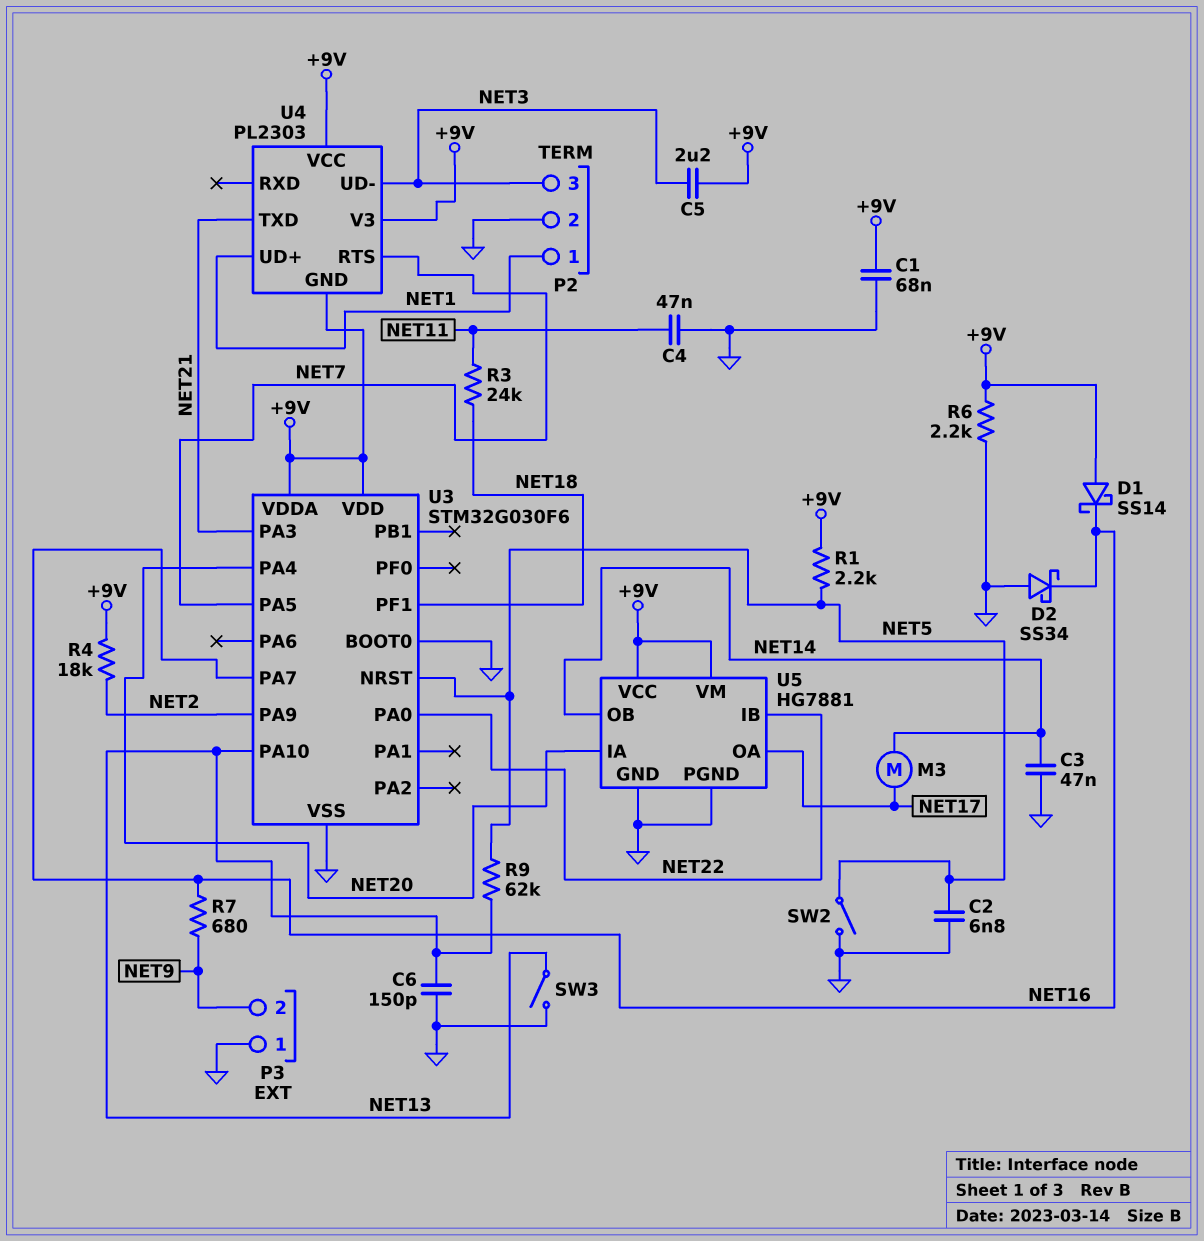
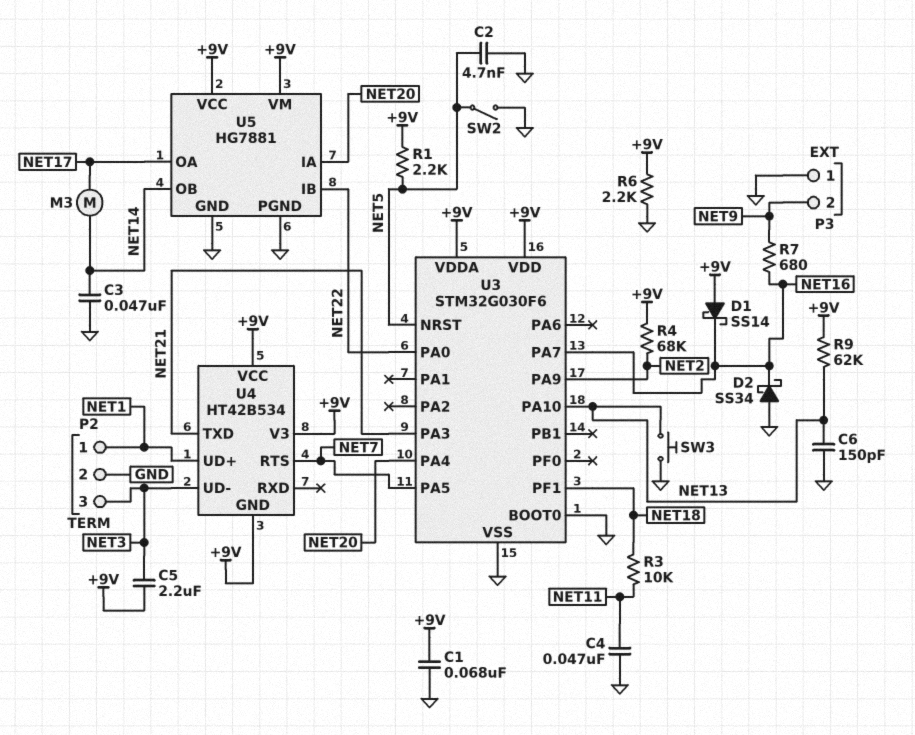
C2: 6.8nF (GND, NET5) -> 4.7nF (GND, NET5)
R3: 24k (NET11, NET18) -> 10k (NET11, NET18)
R4: 18k (+9V, NET2) -> 68k (+9V, NET2)
R9: 62k (NET5, NET13) -> 62k (+9V, NET13)
SW3: switch (GND, NET13) -> button (GND, NET13)
U4: PL2303 -> HT42B534

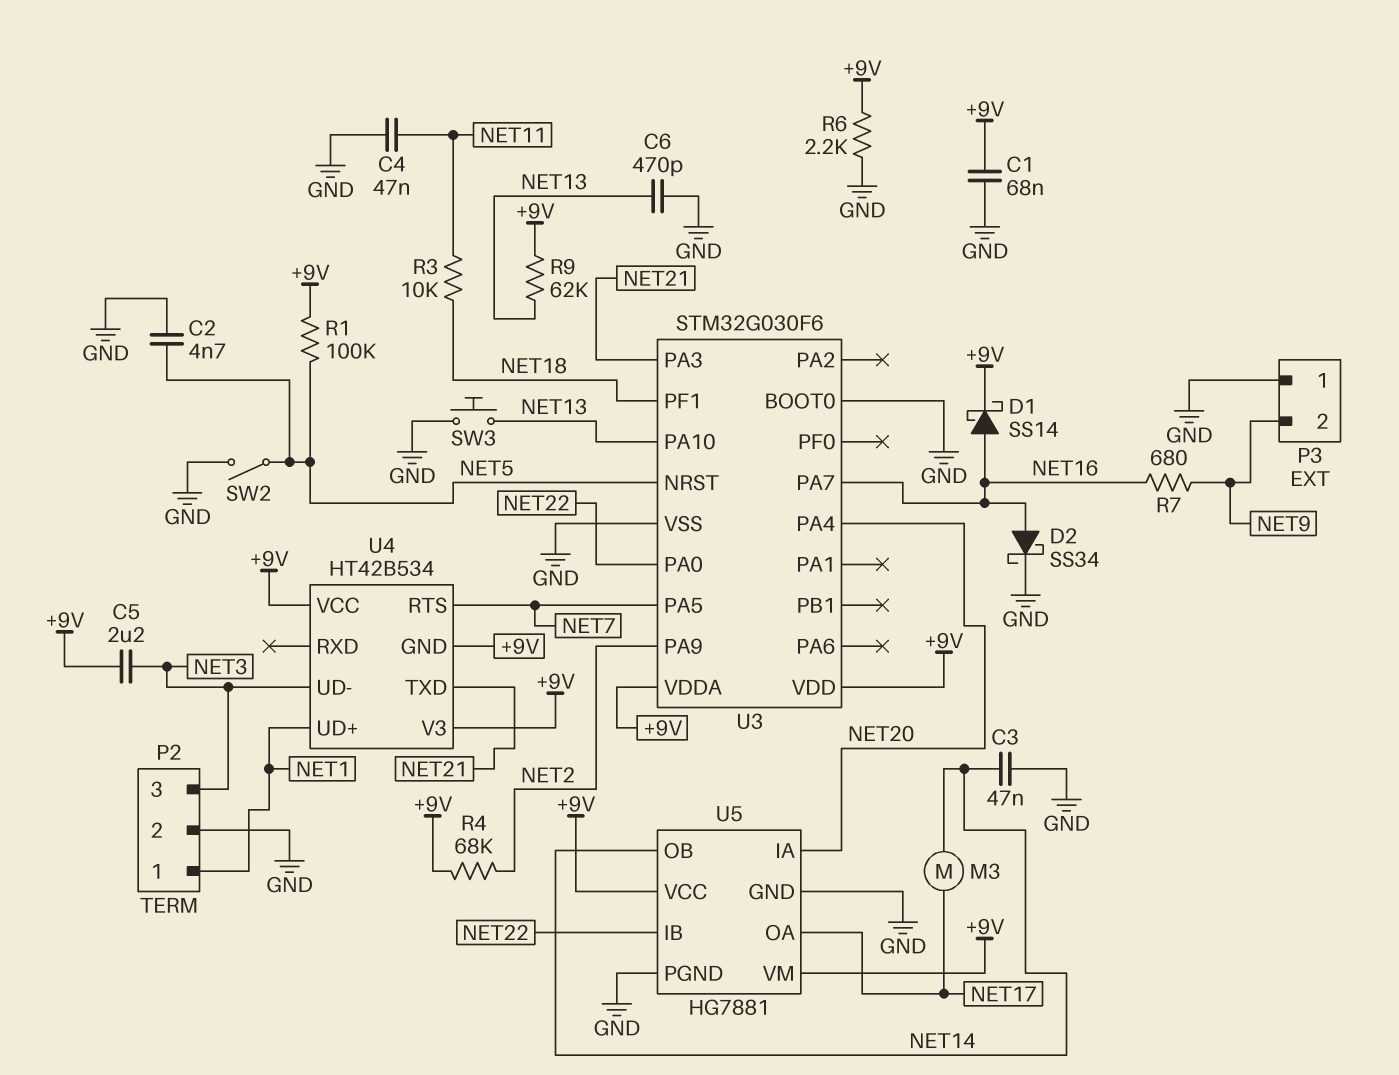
C6: 150pF (GND, NET13) -> 470pF (GND, NET13)
D1: schottky SS14 (A +9V, K NET16) -> schottky SS14 (A NET16, K +9V)
D2: schottky SS34 (A GND, K NET16) -> schottky SS34 (A NET16, K GND)
R1: 2.2k (+9V, NET5) -> 100k (+9V, NET5)

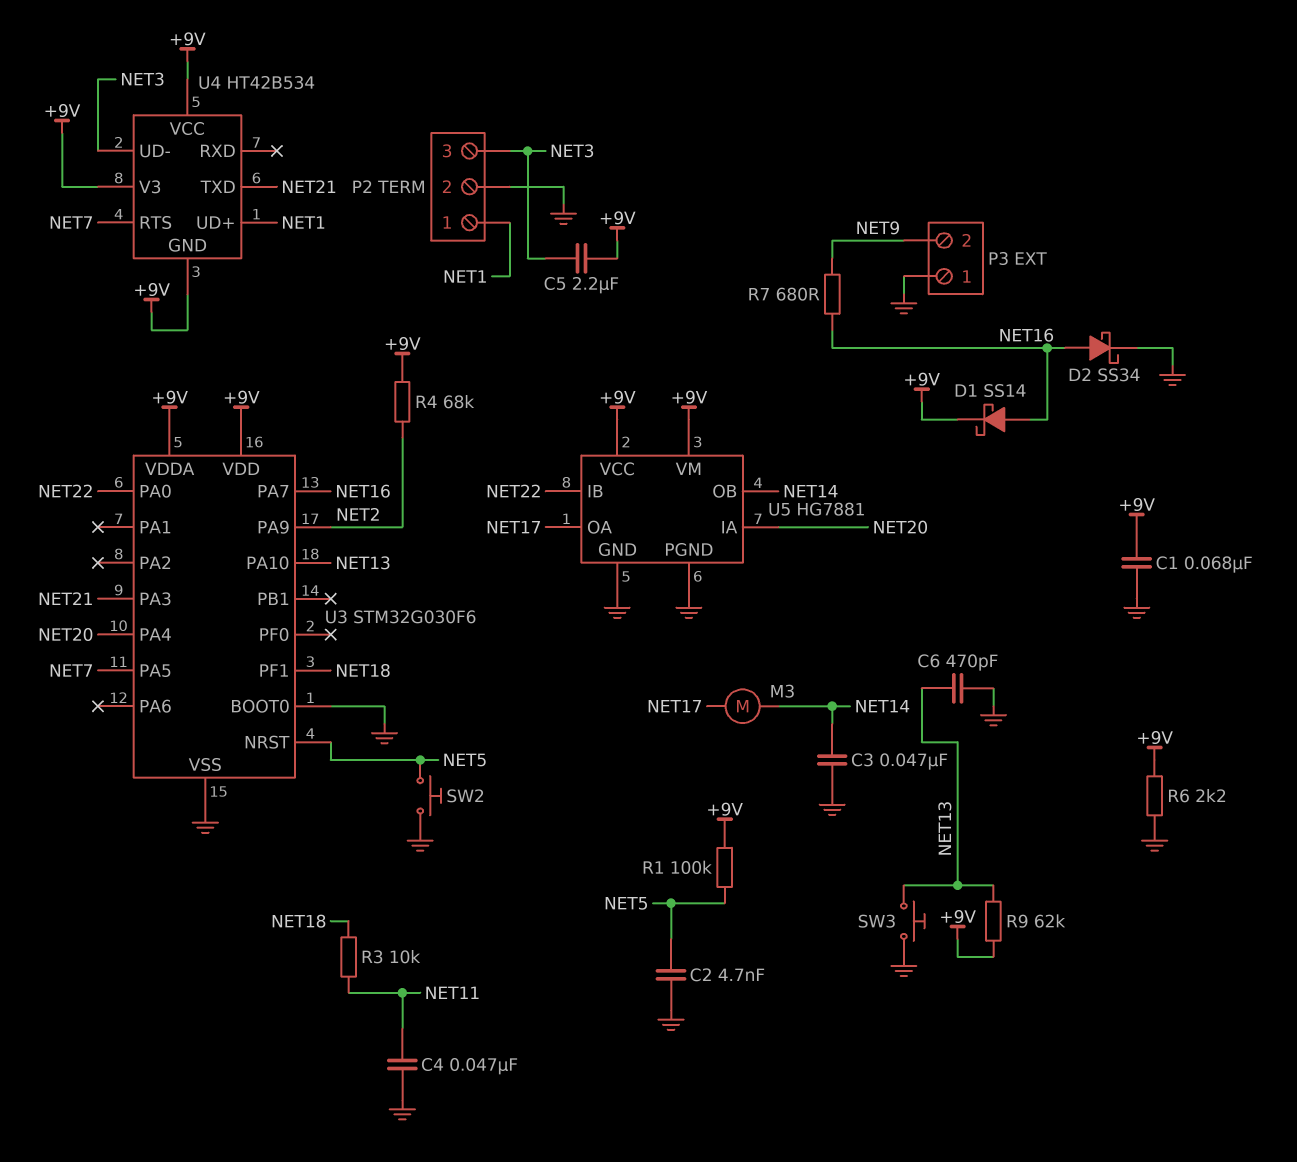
SW2: switch (GND, NET5) -> button (GND, NET5)

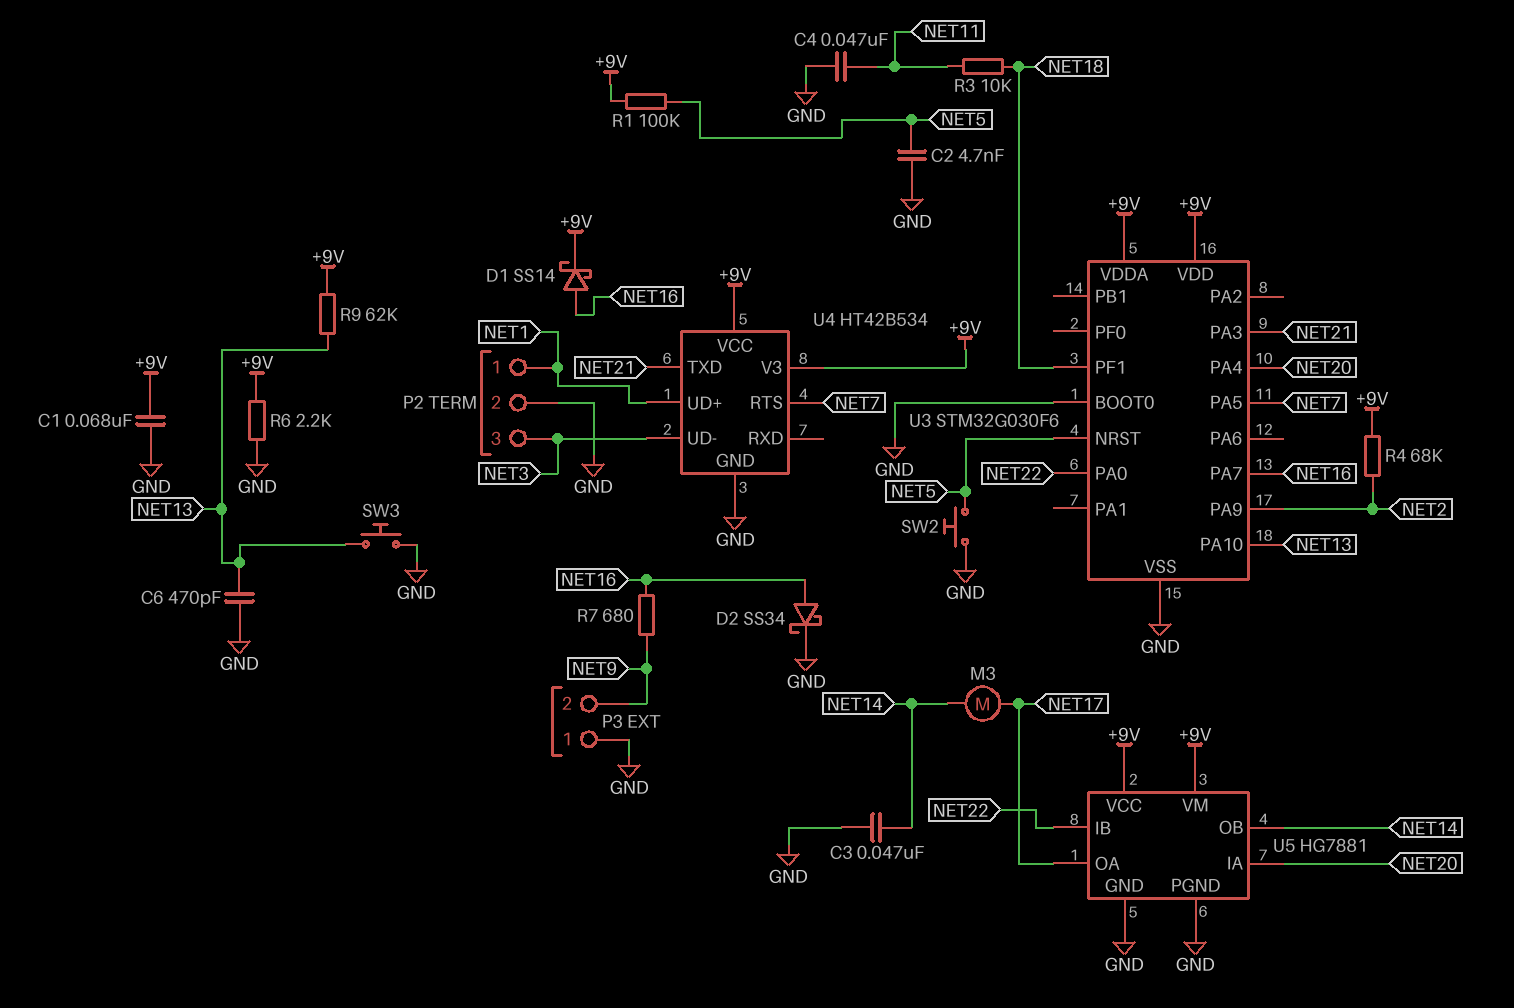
C5: 2.2uF (+9V, NET3) -> none
U4 pin GND: +9V -> GND

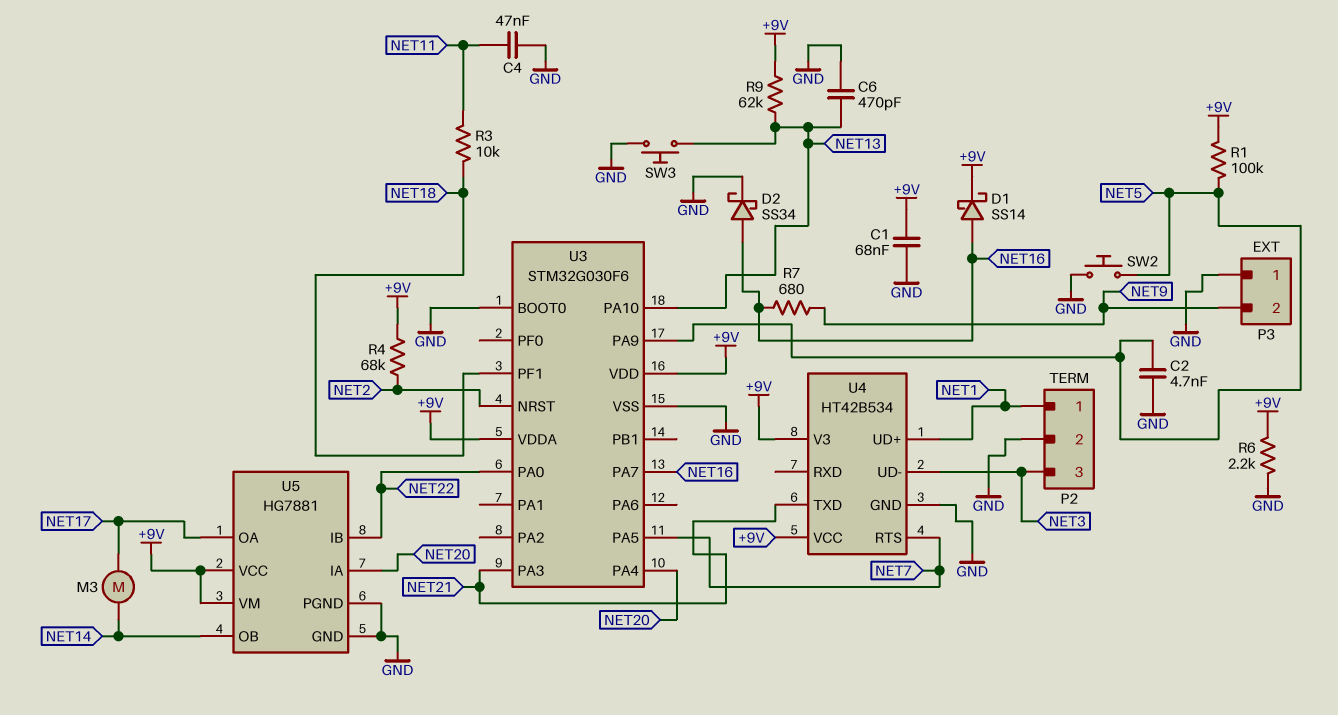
C3: 47nF (GND, NET14) -> none
U3 pin NRST: NET5 -> NET2
U3 pin PA9: NET2 -> NET5

